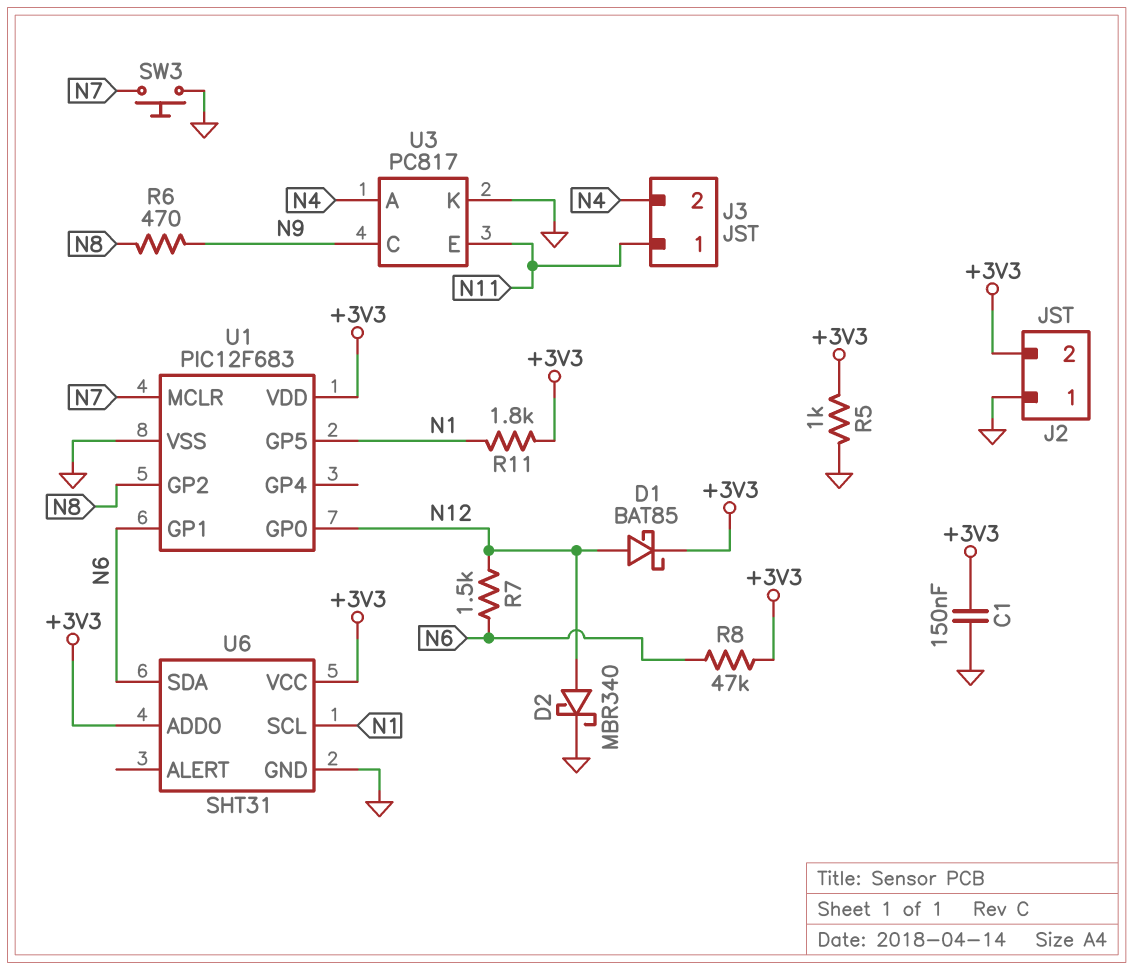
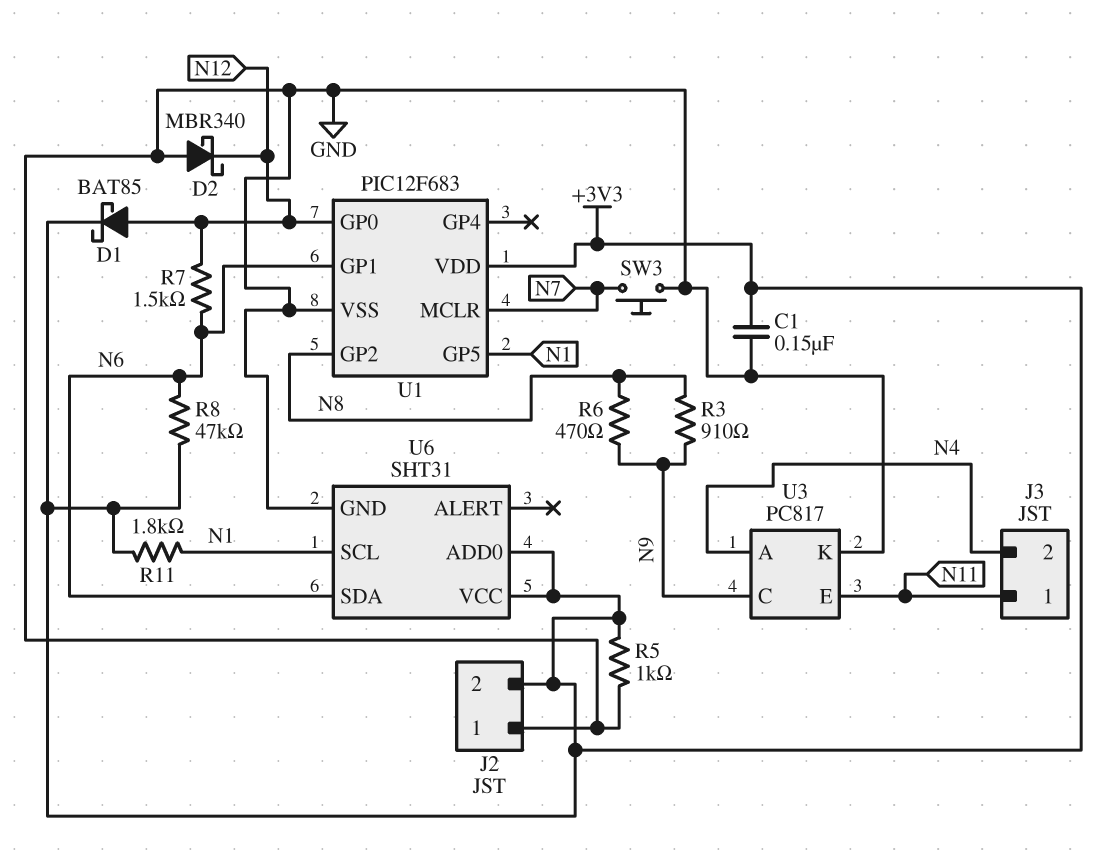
D2: schottky MBR340 (A N12, K GND) -> schottky MBR340 (A GND, K N12)
R3: none -> 910 (N8, N9)

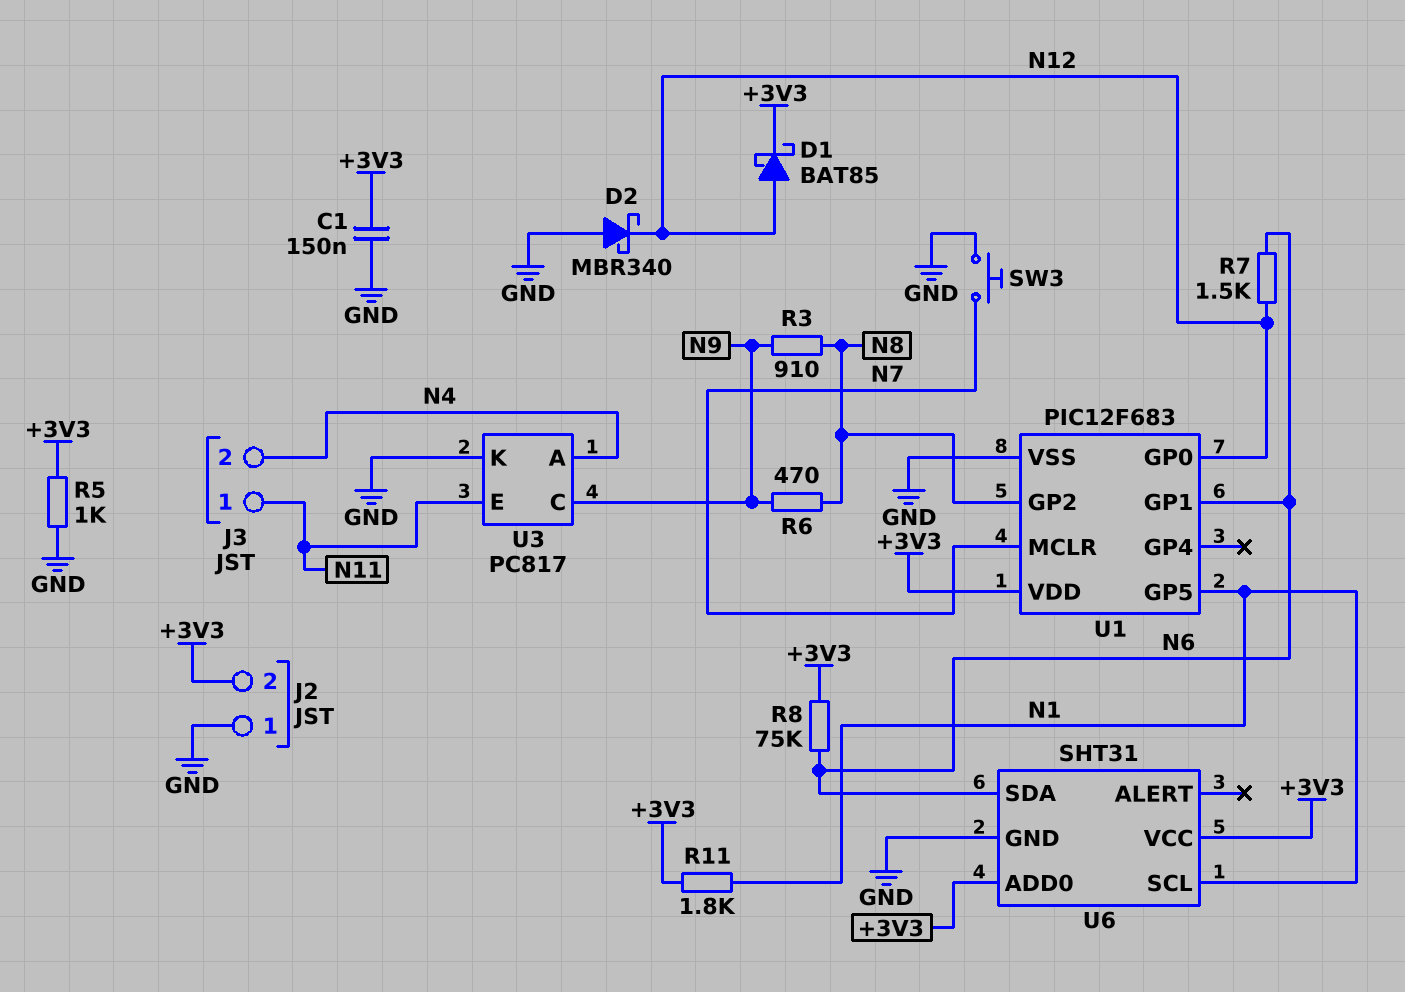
R8: 47k (+3V3, N6) -> 75k (+3V3, N6)

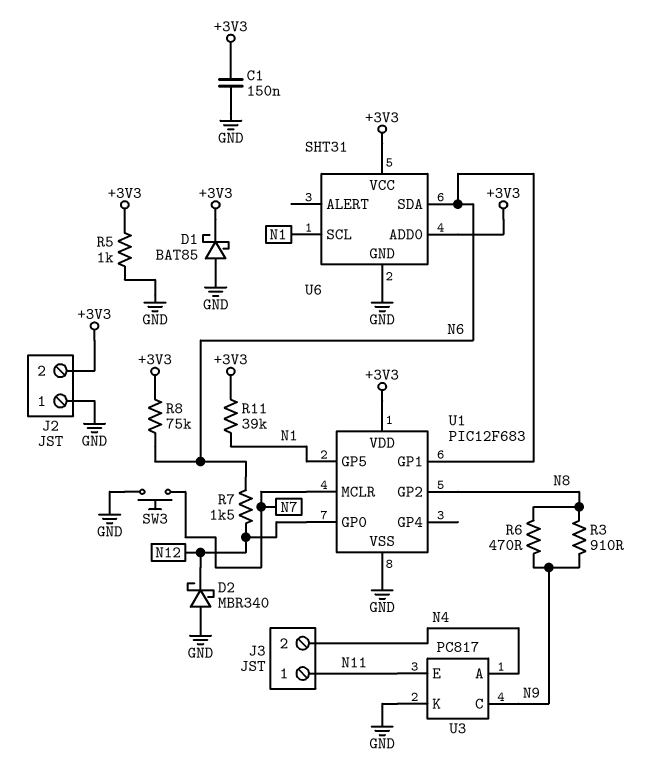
D1: schottky BAT85 (A N12, K +3V3) -> schottky BAT85 (A GND, K +3V3)
R11: 1.8k (+3V3, N1) -> 39k (+3V3, N1)

